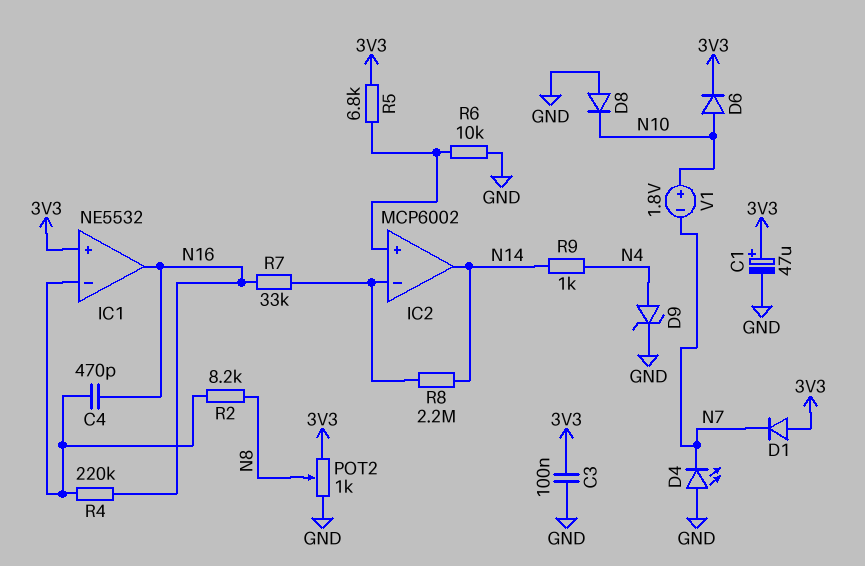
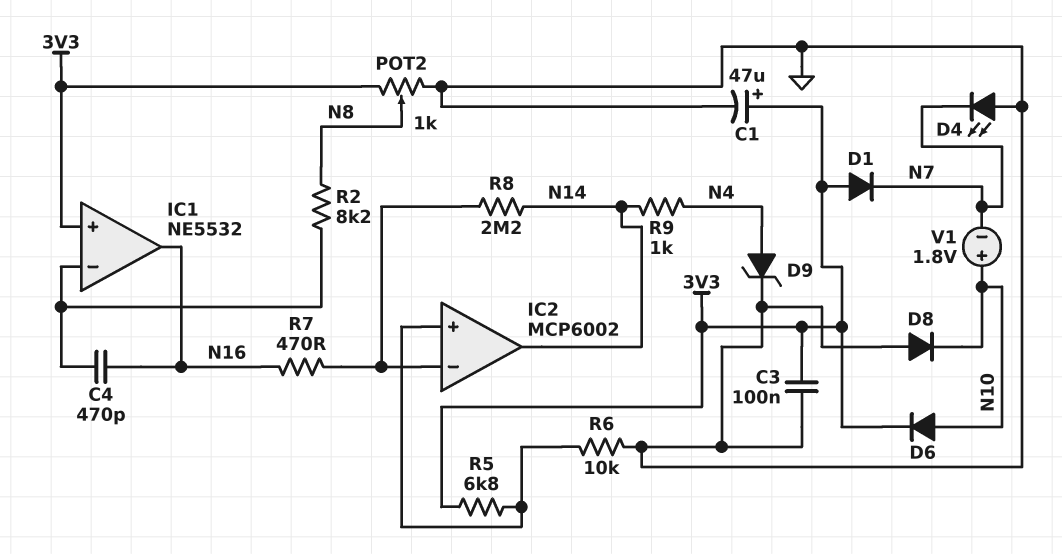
R4: 220k (IC1/in-, N16) -> none
R7: 33k (IC2/in-, N16) -> 470 (IC2/in-, N16)

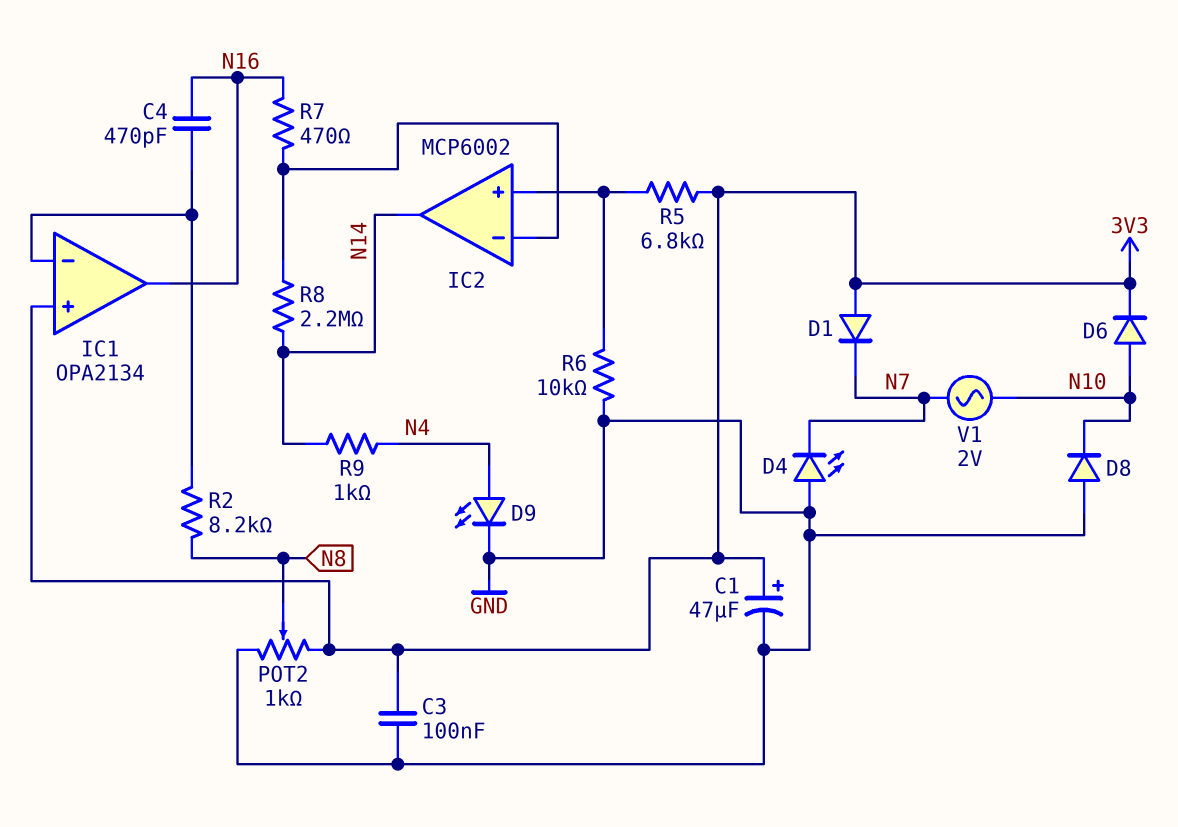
D9: zener (A N4, K GND) -> LED (A N4, K GND)
IC1: NE5532 -> OPA2134
V1: 1.8V (plus N10, minus N7) -> AC 2V (N7, N10)

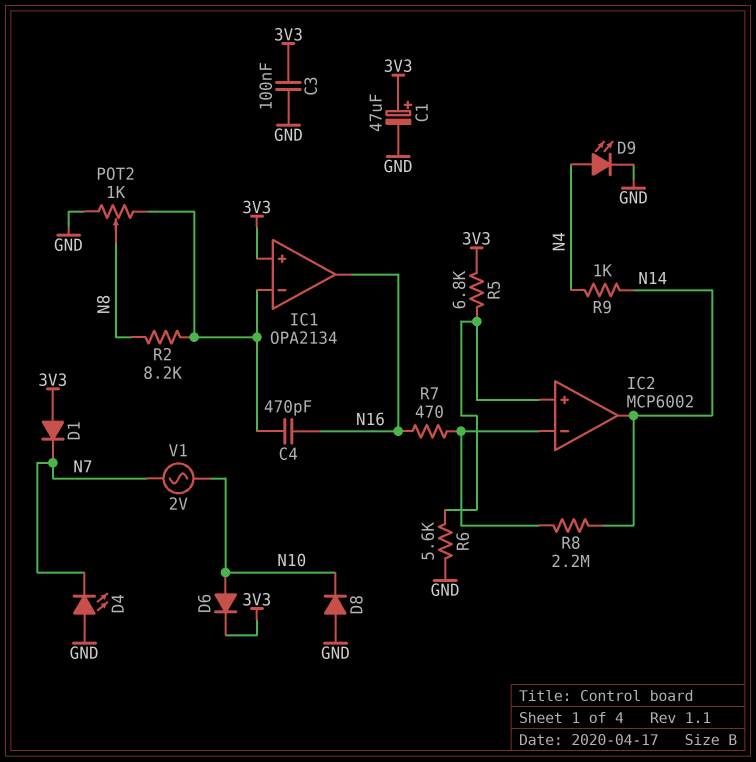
POT2: 1k (3V3, GND, wiper N8) -> 1k (GND, IC1/in-, wiper N8)
R6: 10k (GND, IC2/in+) -> 5.6k (GND, IC2/in+)

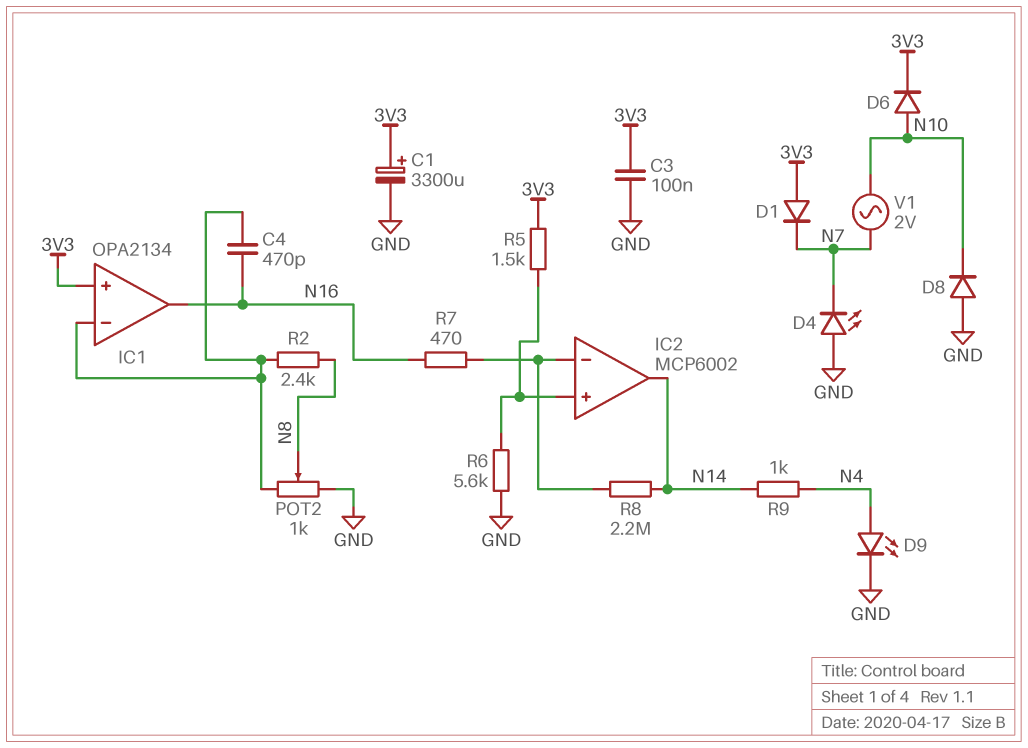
C1: 47uF (plus 3V3, minus GND) -> 3300uF (plus 3V3, minus GND)
R2: 8.2k (IC1/in-, N8) -> 2.4k (IC1/in-, N8)
R5: 6.8k (3V3, IC2/in+) -> 1.5k (3V3, IC2/in+)

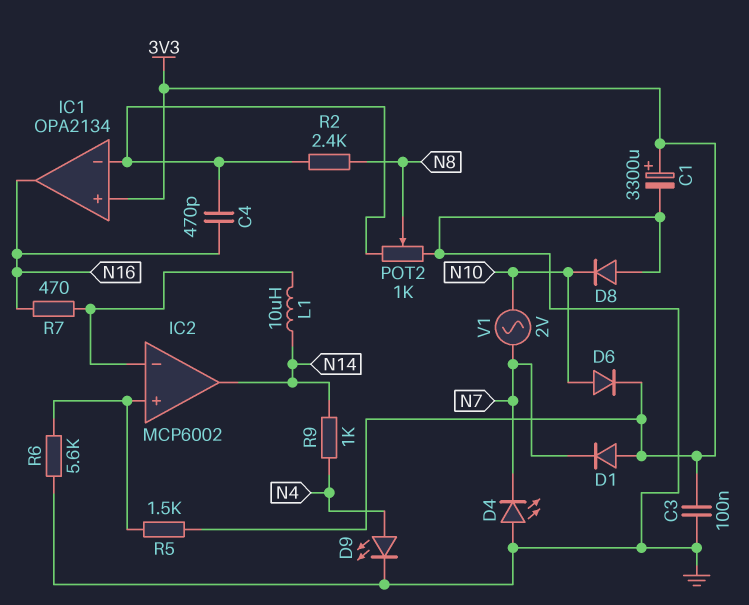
L1: none -> 10uH (IC2/in-, N14)
R8: 2.2M (IC2/in-, N14) -> none

